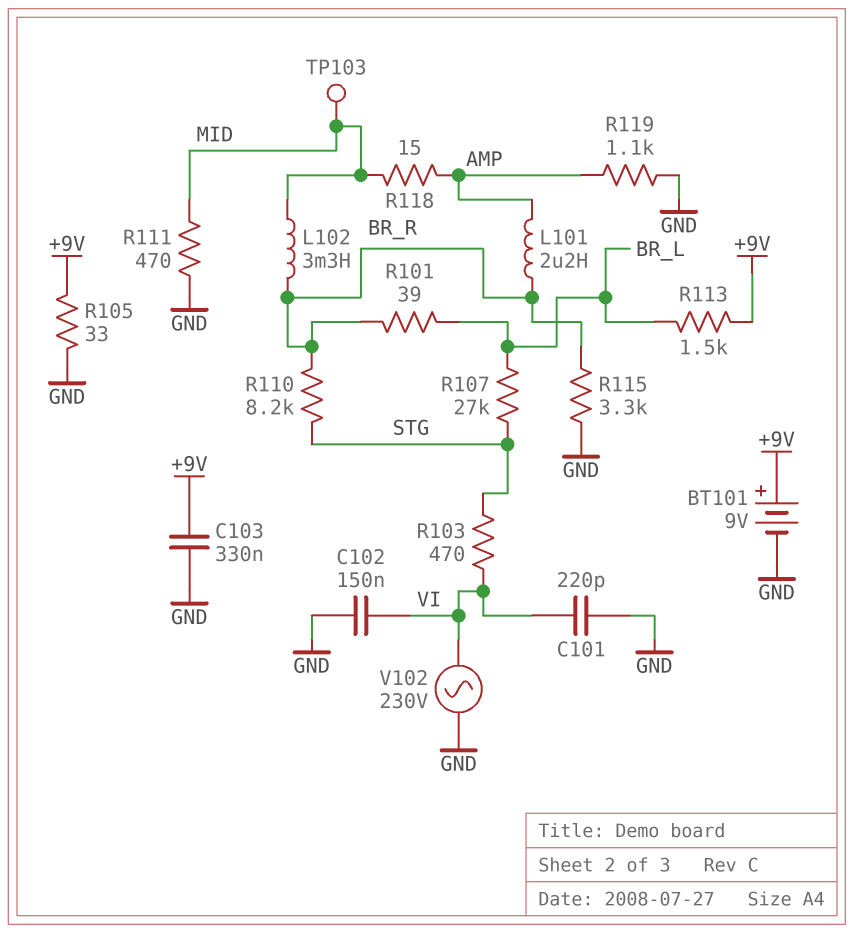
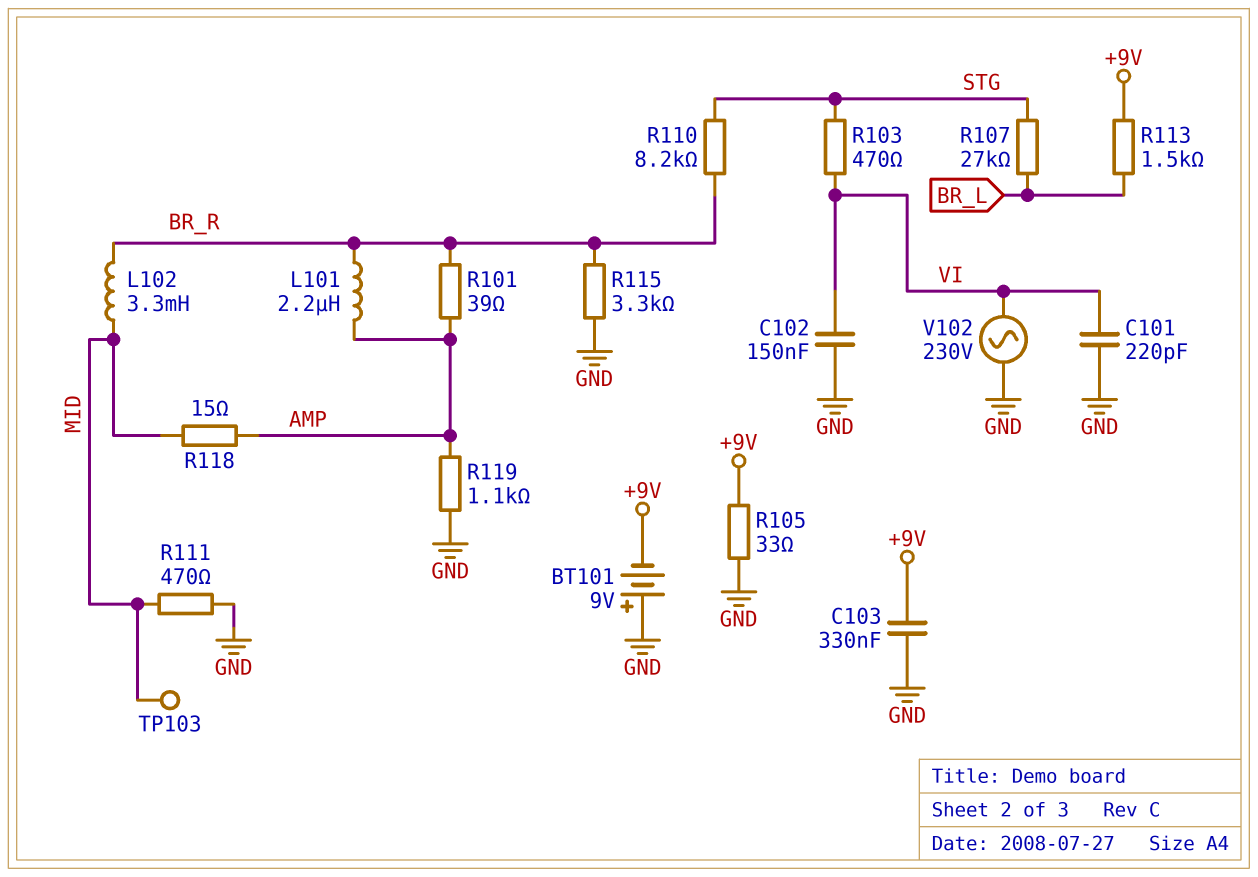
BT101: 9V (plus +9V, minus GND) -> 9V (plus GND, minus +9V)
R101: 39 (BR_L, BR_R) -> 39 (AMP, BR_R)

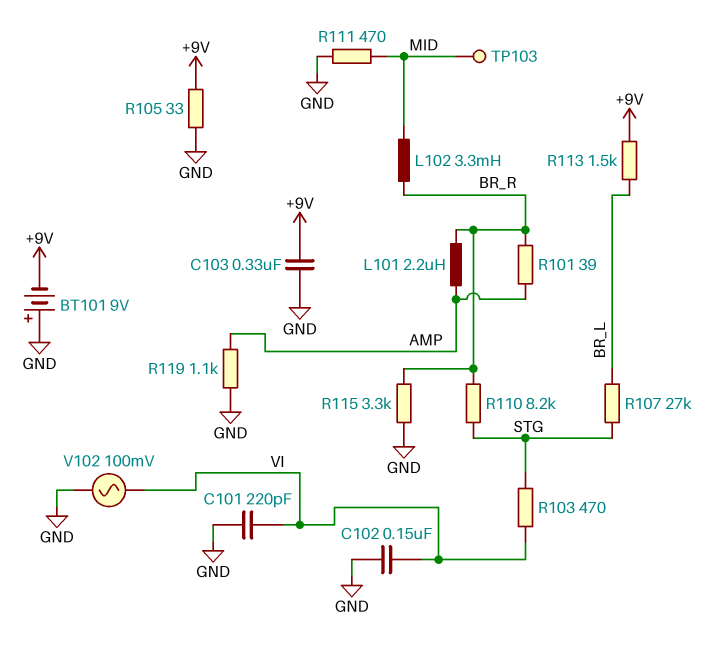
R118: 15 (AMP, MID) -> none
V102: AC 230V (GND, VI) -> AC 100mV (GND, VI)

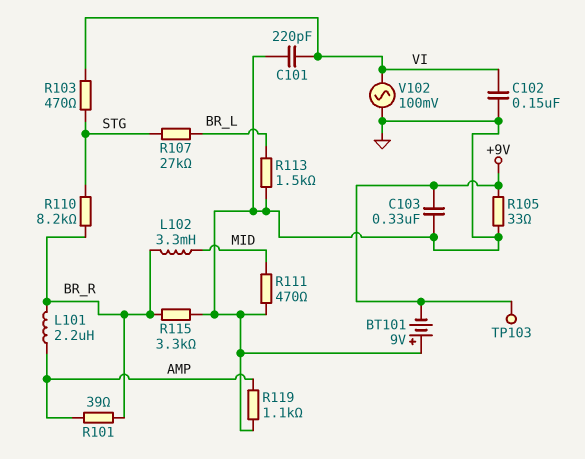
R113: 1.5k (+9V, BR_L) -> 1.5k (BR_L, GND)
TP103: test point (MID) -> test point (+9V)

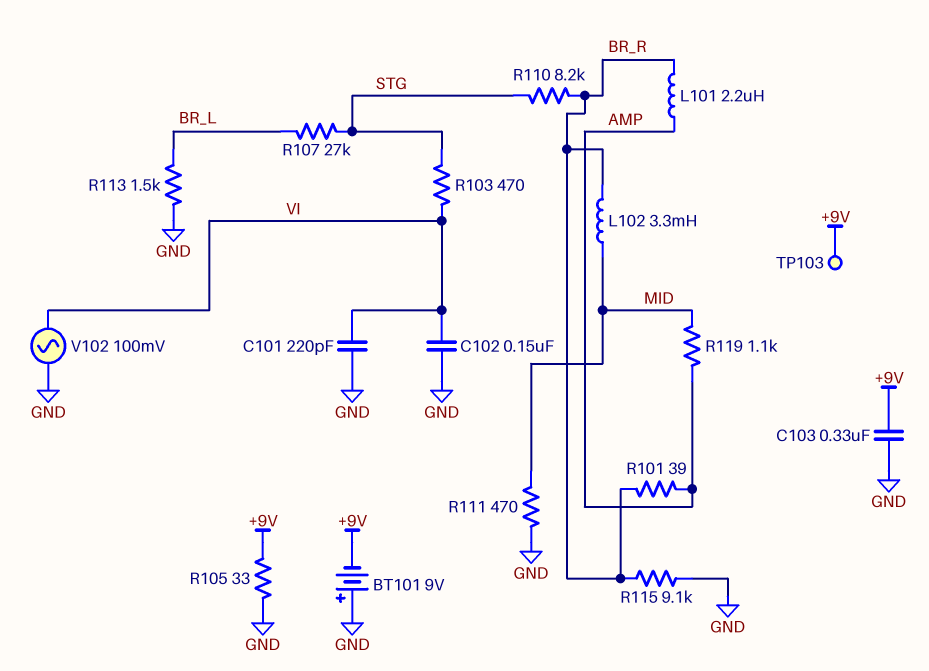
R115: 3.3k (BR_R, GND) -> 9.1k (BR_R, GND)
R119: 1.1k (AMP, GND) -> 1.1k (AMP, MID)

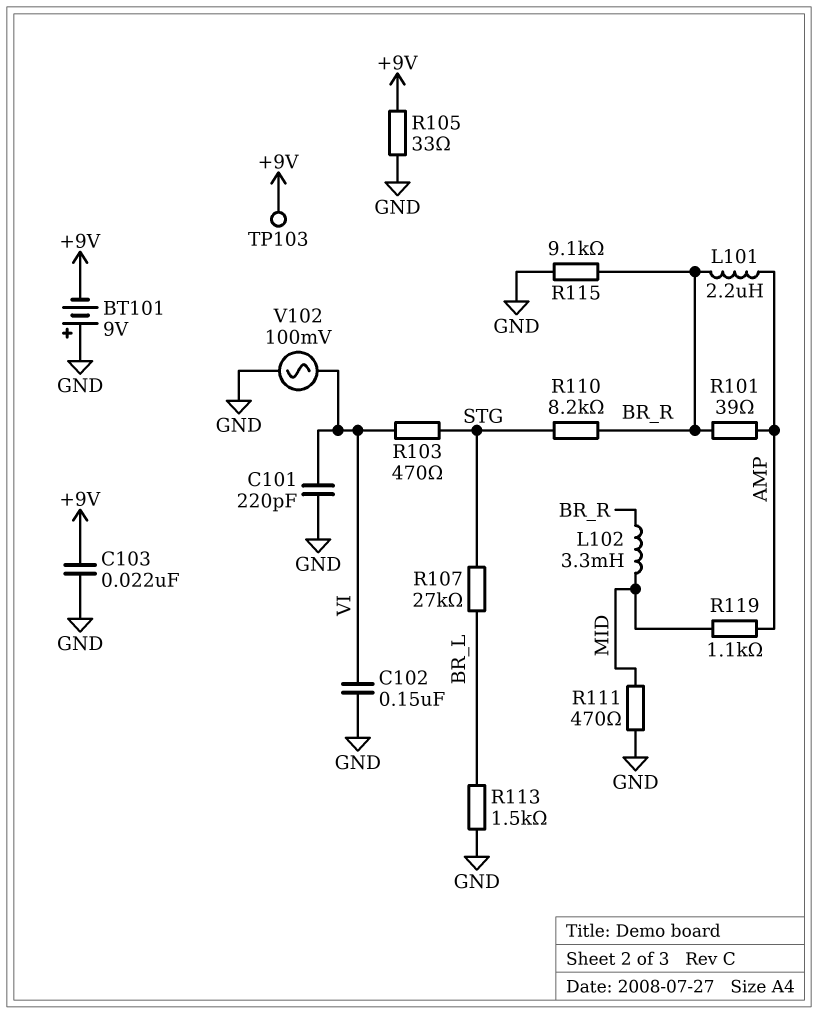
C103: 330nF (+9V, GND) -> 22nF (+9V, GND)

